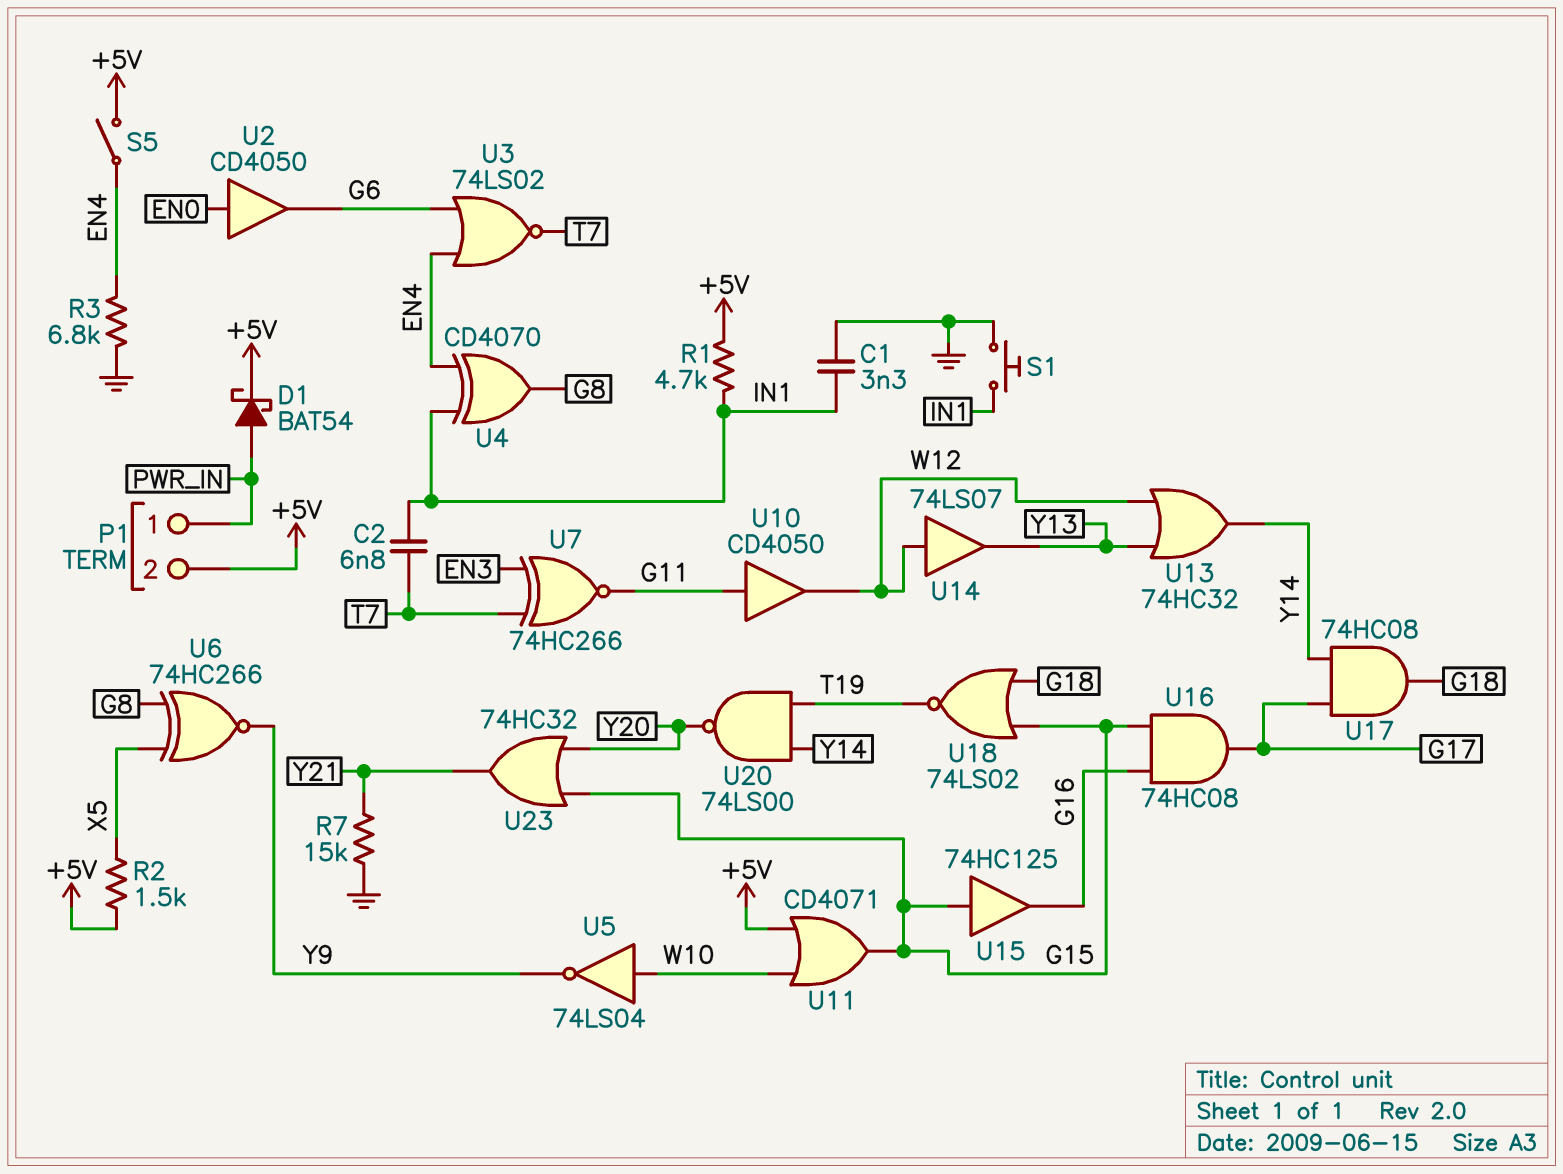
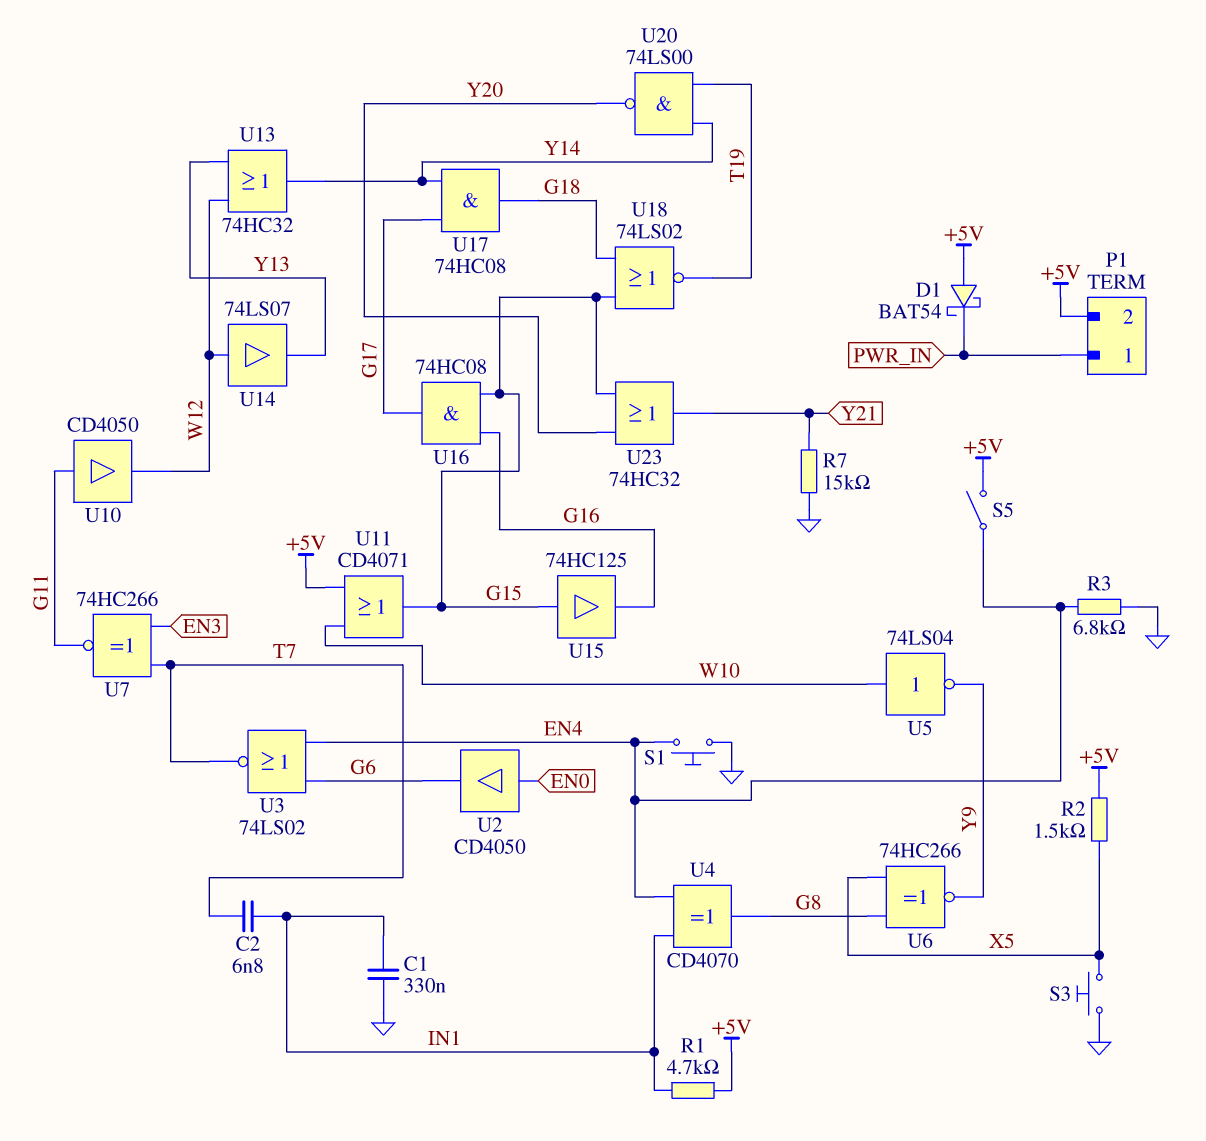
C1: 3.3nF (GND, IN1) -> 330nF (GND, IN1)
D1: schottky BAT54 (A PWR_IN, K +5V) -> schottky BAT54 (A +5V, K PWR_IN)
S1: button (GND, IN1) -> button (EN4, GND)
S3: none -> button (GND, X5)

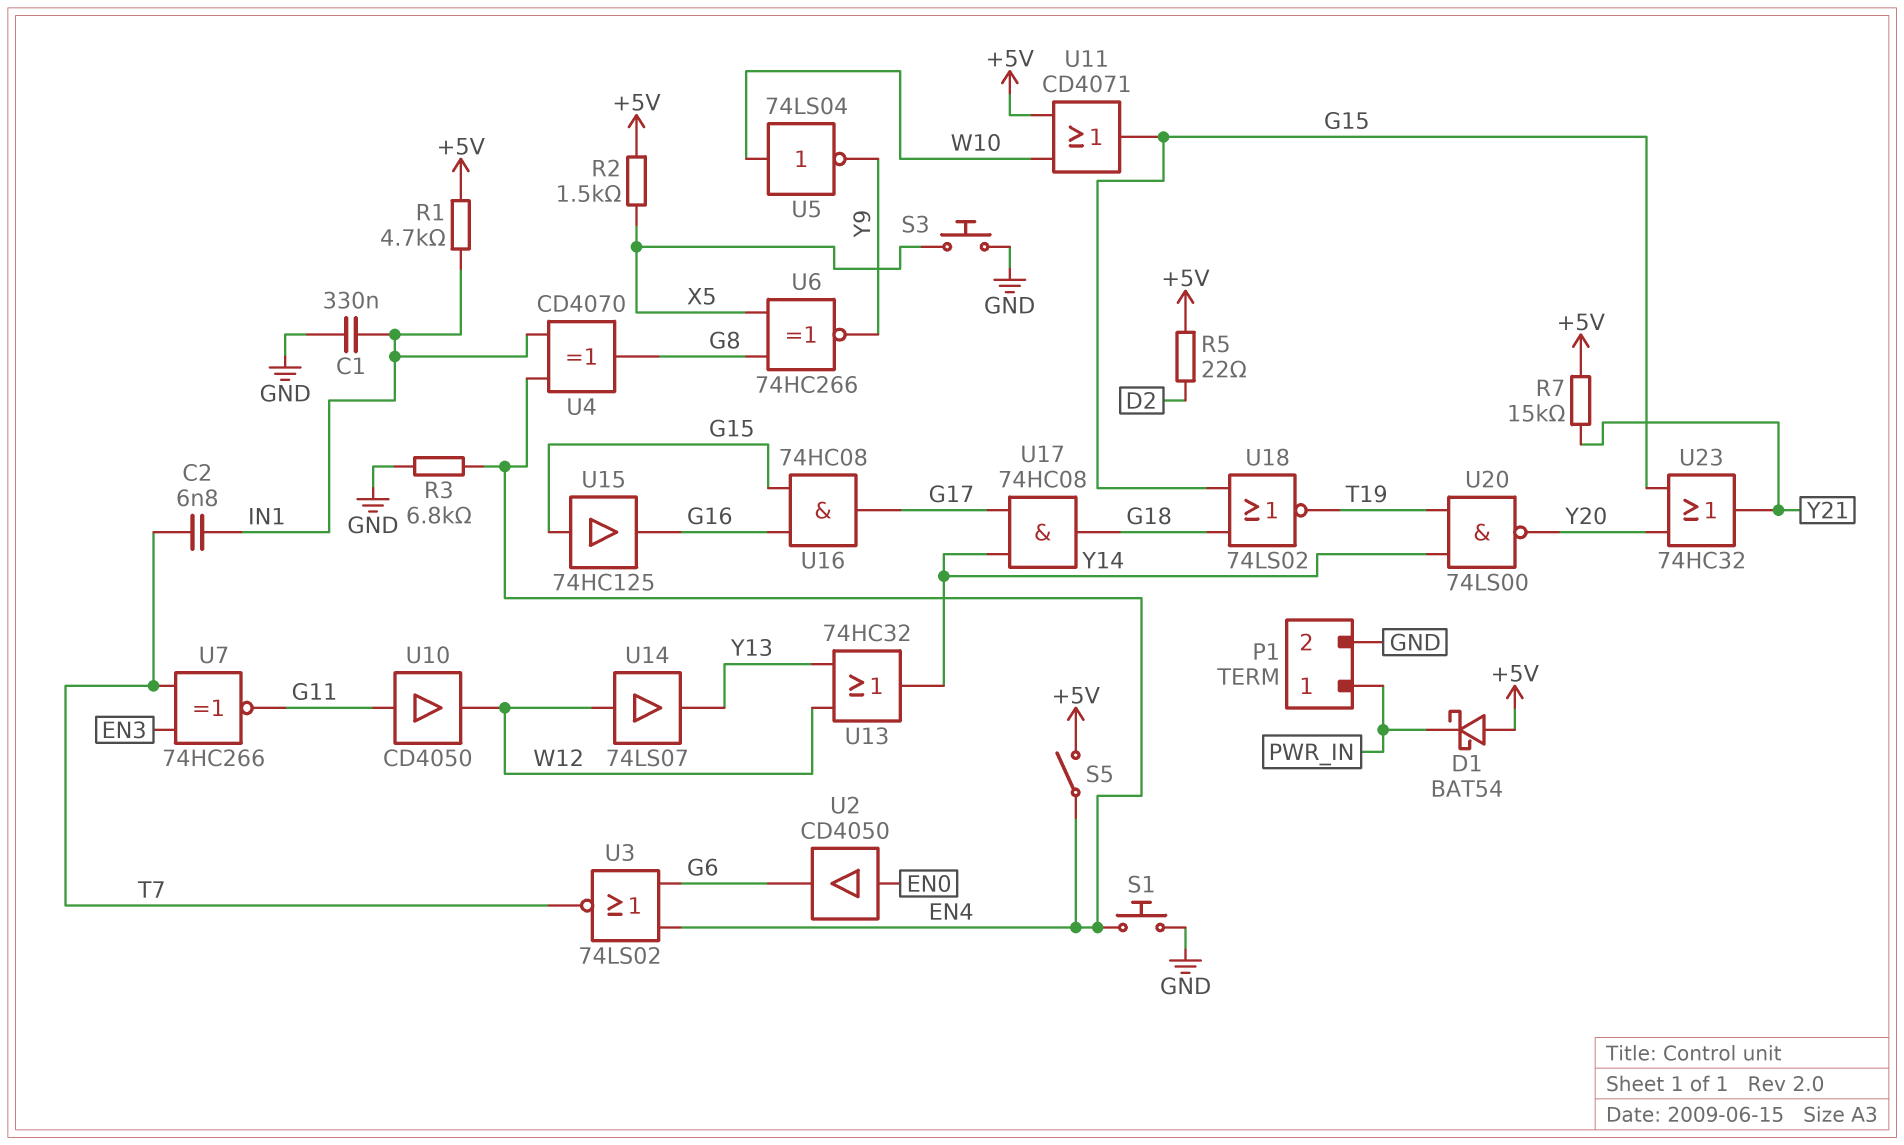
P1 pin 2: +5V -> GND
R5: none -> 22 (+5V, D2)
R7: 15k (GND, Y21) -> 15k (+5V, Y21)

